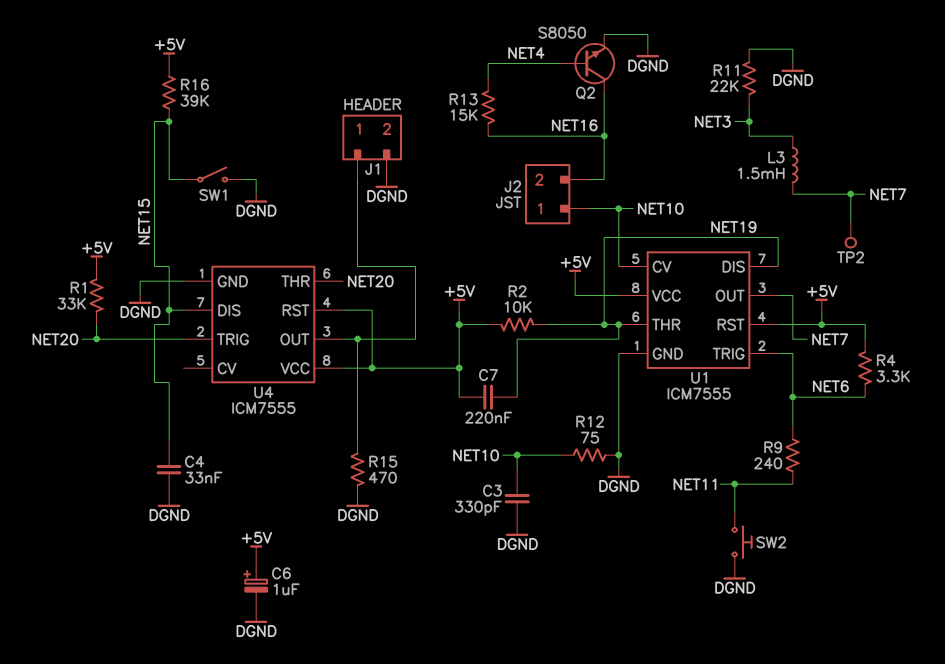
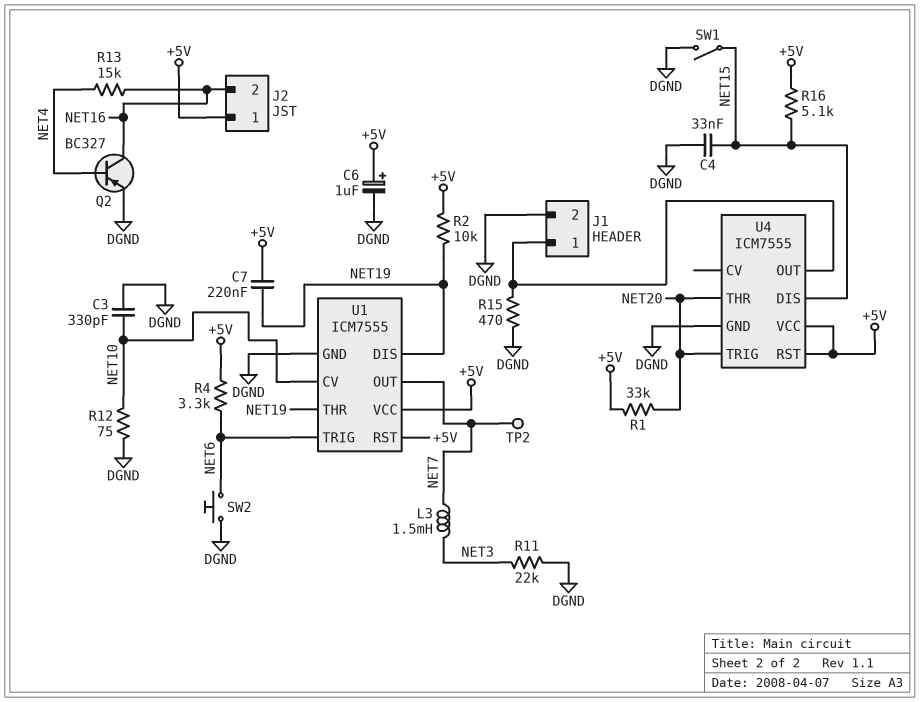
J2 pin 1: NET10 -> +5V
Q2: NPN S8050 (B NET4, C NET16, E DGND) -> PNP BC327 (B NET4, C NET16, E DGND)
R9: 240 (NET6, NET11) -> none
R16: 39k (+5V, NET15) -> 5.1k (+5V, NET15)
SW2: button (DGND, NET11) -> button (DGND, NET6)

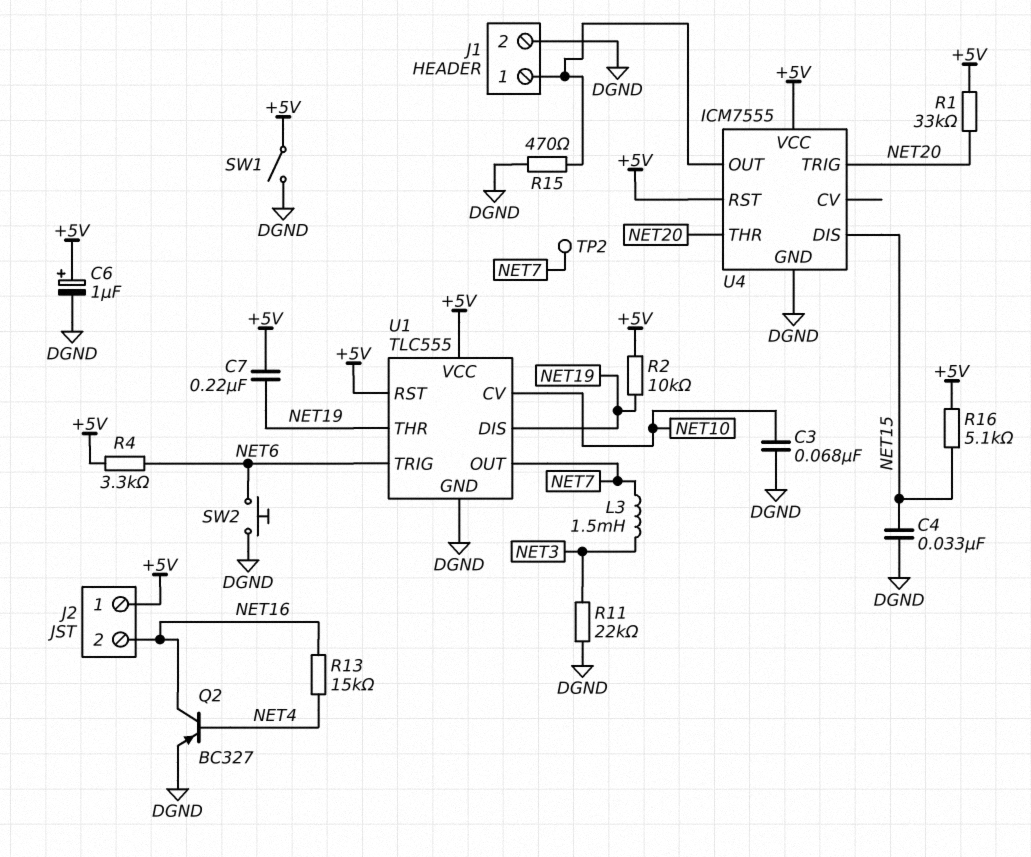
C3: 330pF (DGND, NET10) -> 68nF (DGND, NET10)
R12: 75 (DGND, NET10) -> none
SW1: switch (DGND, NET15) -> switch (+5V, DGND)
U1: ICM7555 -> TLC555

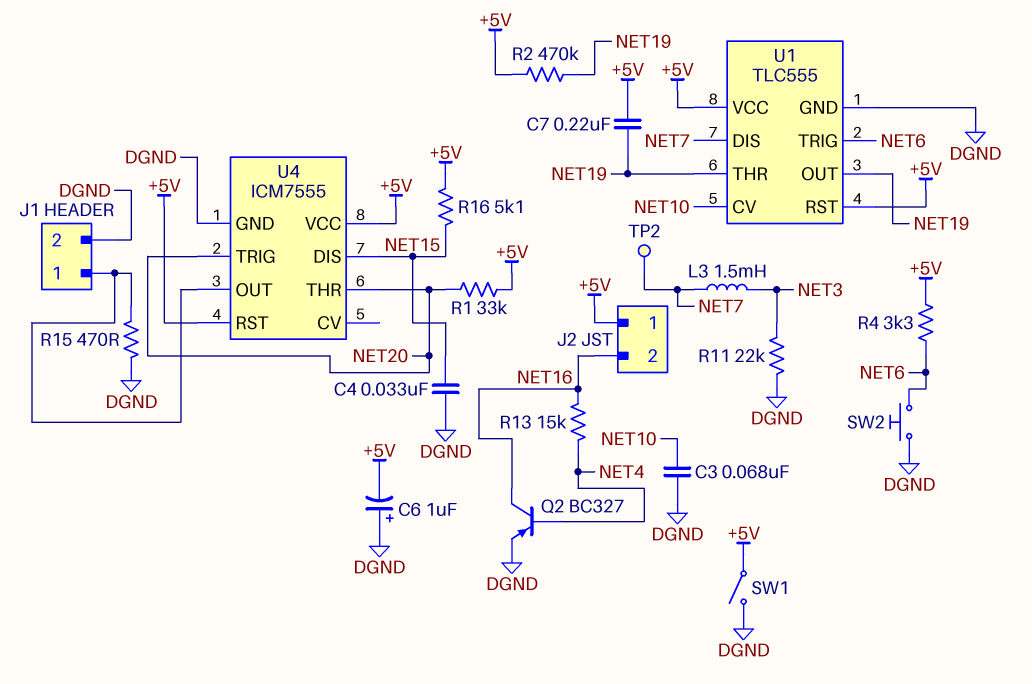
C6: 1uF (plus +5V, minus DGND) -> 1uF (plus DGND, minus +5V)
R2: 10k (+5V, NET19) -> 470k (+5V, NET19)
U1 pin DIS: NET19 -> NET7
U1 pin OUT: NET7 -> NET19

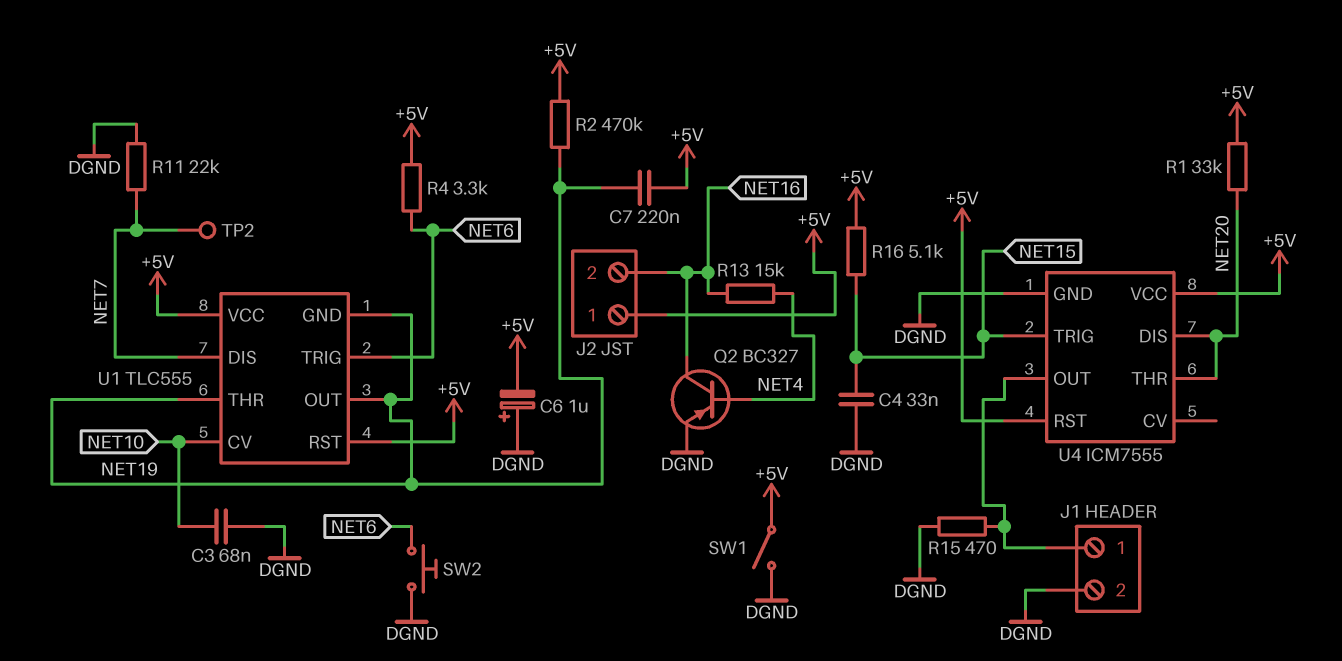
L3: 1.5mH (NET3, NET7) -> none
R11: 22k (DGND, NET3) -> 22k (DGND, NET7)
U1 pin GND: DGND -> NET19
U4 pin DIS: NET15 -> NET20
U4 pin TRIG: NET20 -> NET15

